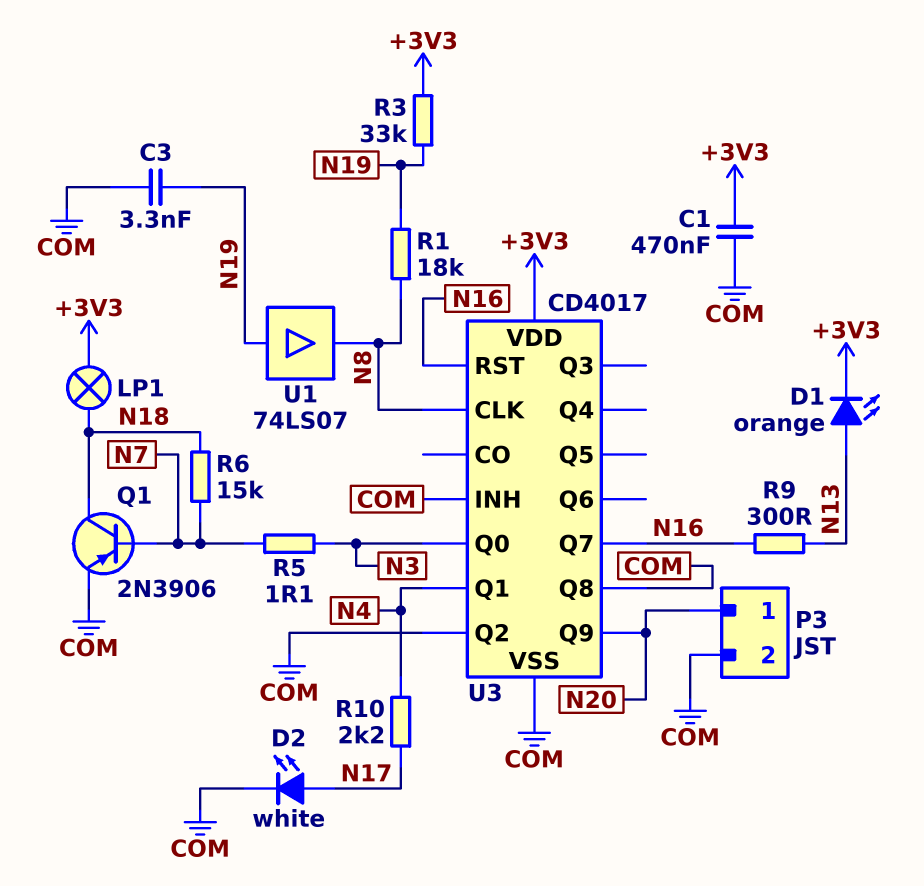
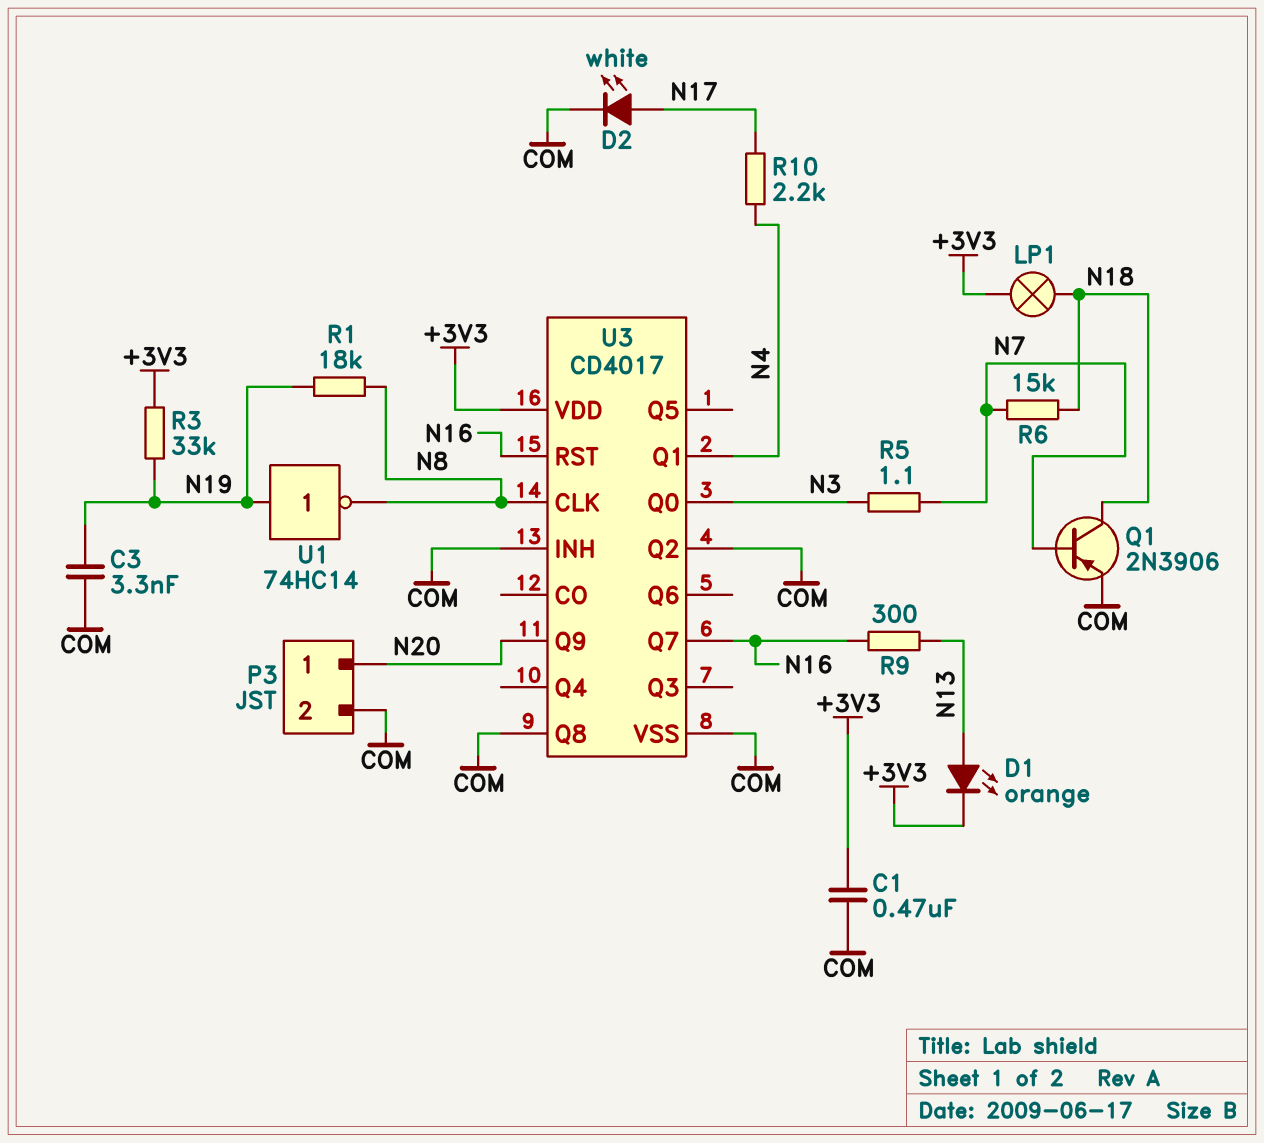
U1: buffer 74LS07 (in N19, out N8) -> NOT 74HC14 (in N19, out N8)

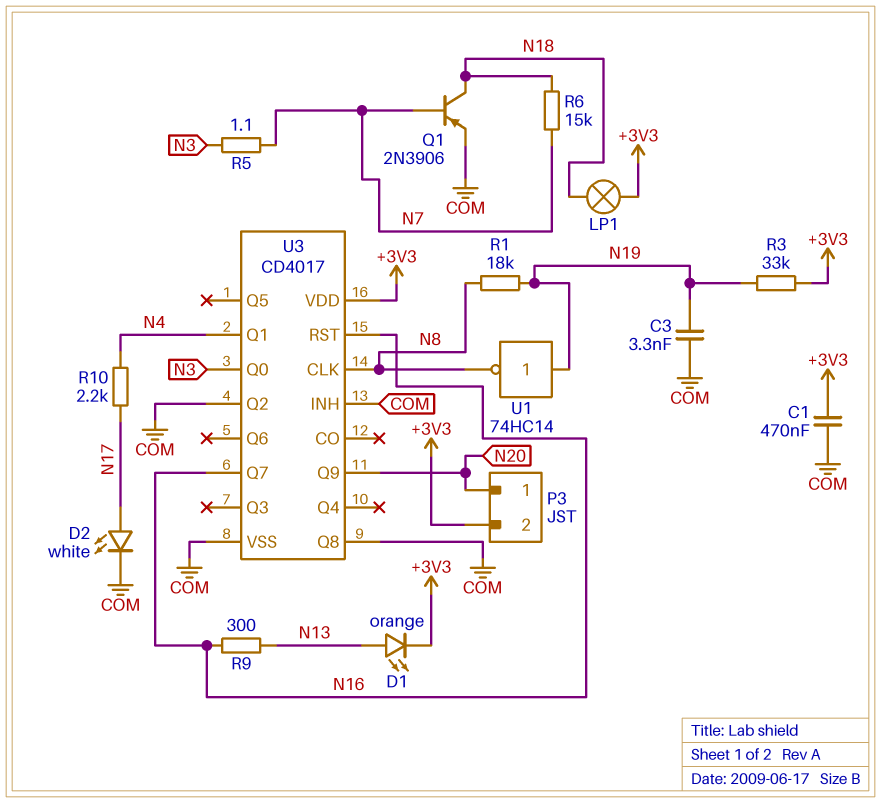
P3 pin 2: COM -> +3V3

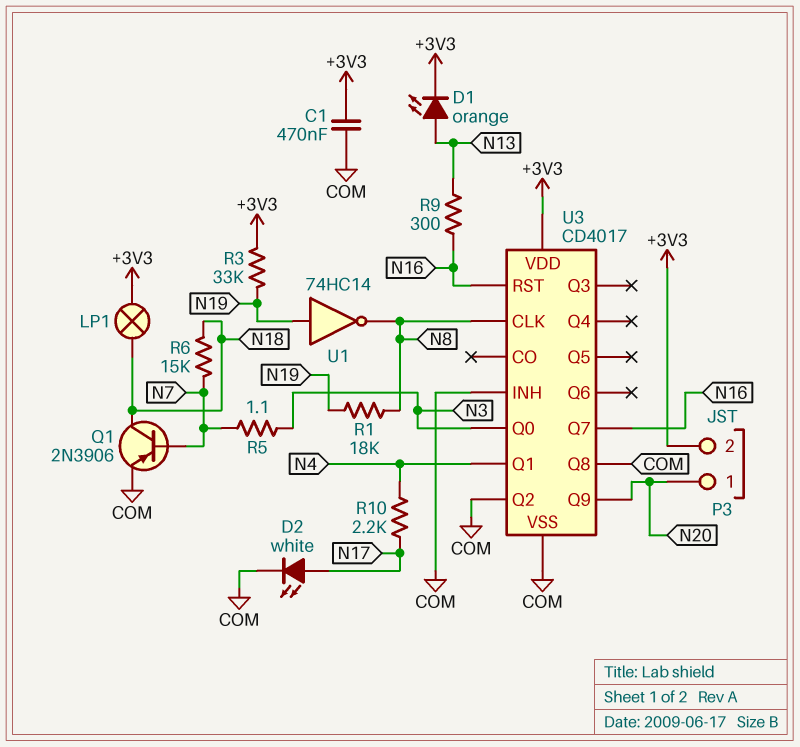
C3: 3.3nF (COM, N19) -> none

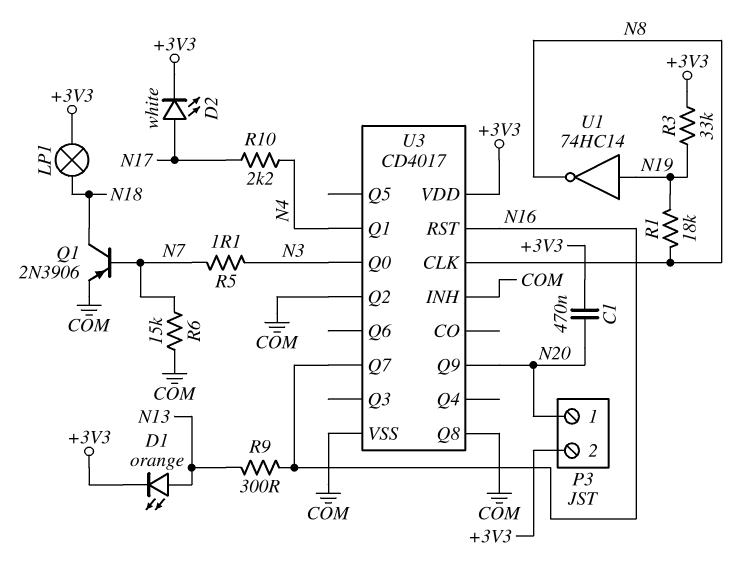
C1: 470nF (+3V3, COM) -> 470nF (+3V3, N20)
D2: LED white (A N17, K COM) -> LED white (A N17, K +3V3)
R6: 15k (N7, N18) -> 15k (COM, N7)

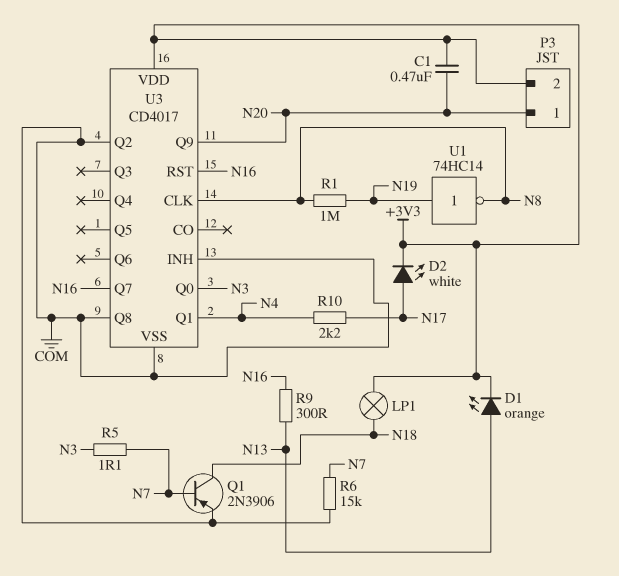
R1: 18k (N8, N19) -> 1M (N8, N19)
R3: 33k (+3V3, N19) -> none

